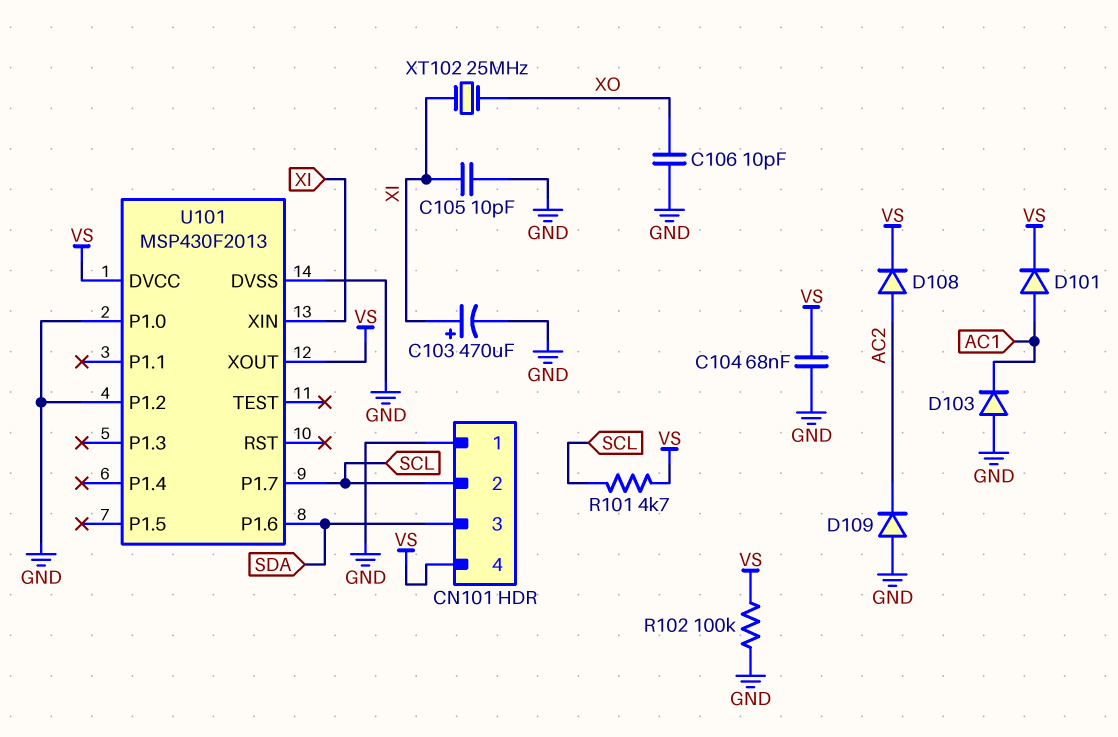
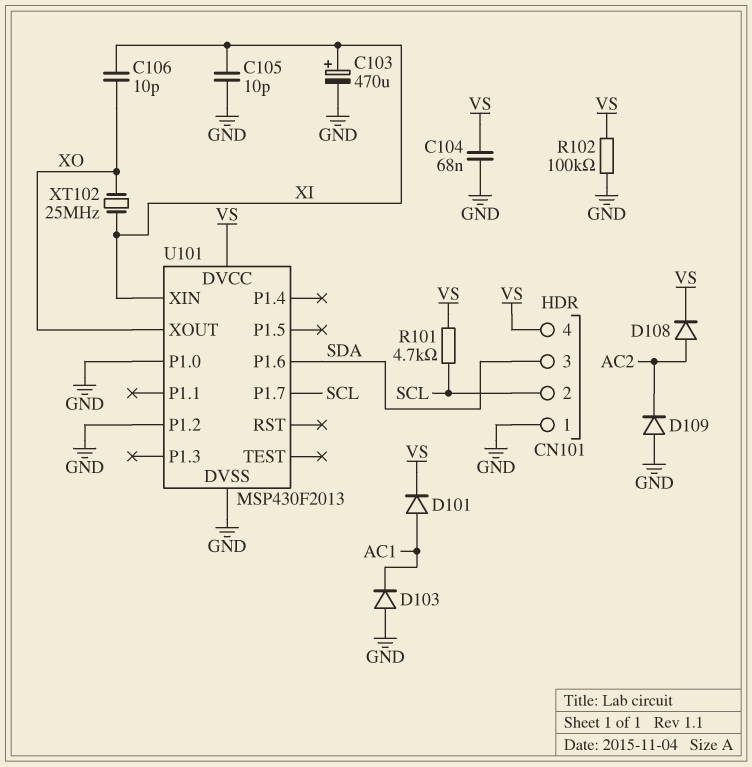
C106: 10pF (GND, XO) -> 10pF (XI, XO)
U101 pin XOUT: VS -> XO

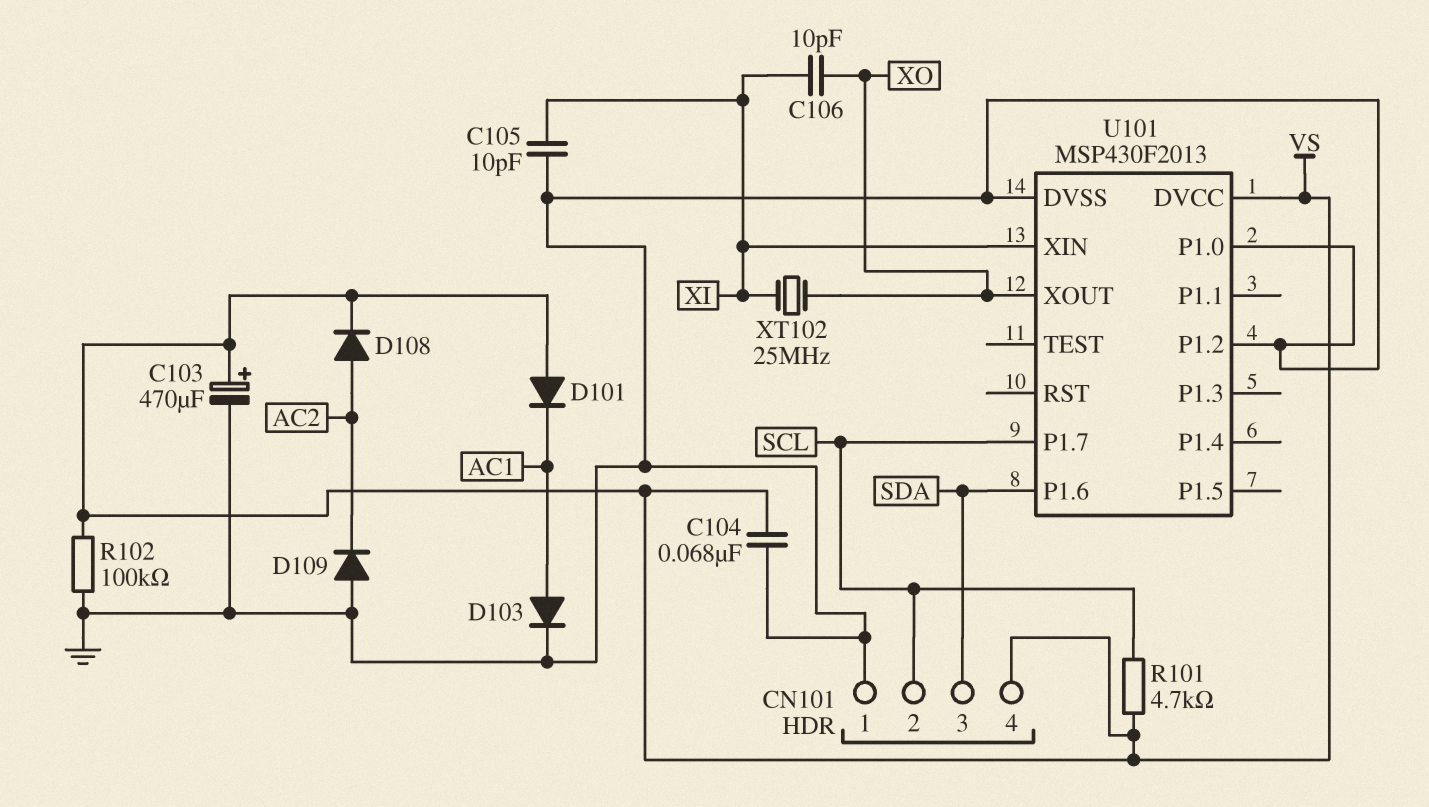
C103: 470uF (plus XI, minus GND) -> 470uF (plus VS, minus GND)
D101: diode (A AC1, K VS) -> diode (A VS, K AC1)
D103: diode (A GND, K AC1) -> diode (A AC1, K GND)

